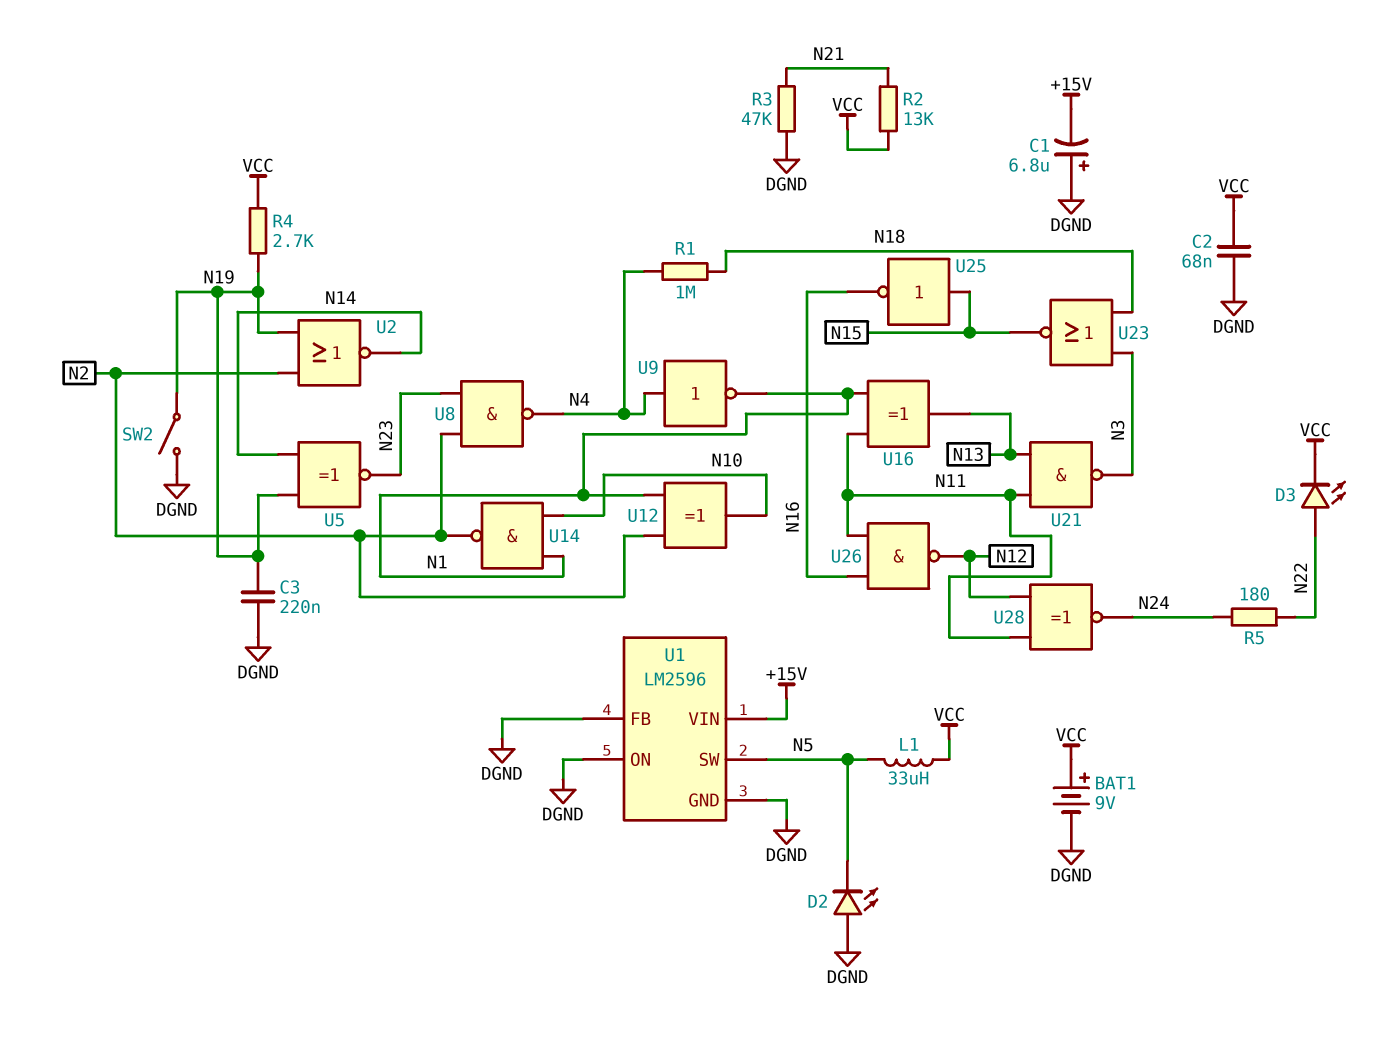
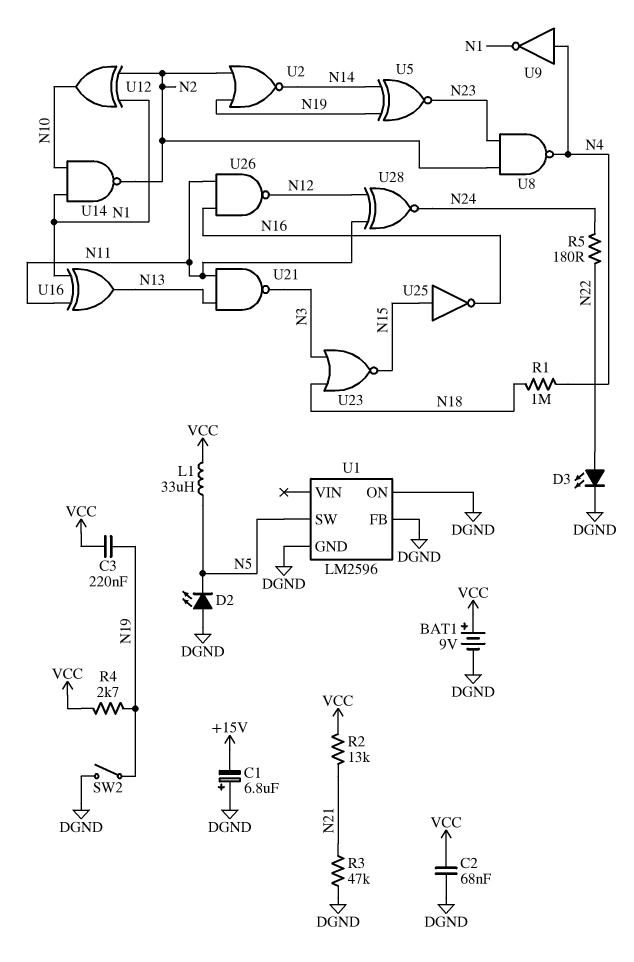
C3: 220nF (DGND, N19) -> 220nF (N19, VCC)
D3: LED (A N22, K VCC) -> LED (A N22, K DGND)
U1 pin VIN: +15V -> none

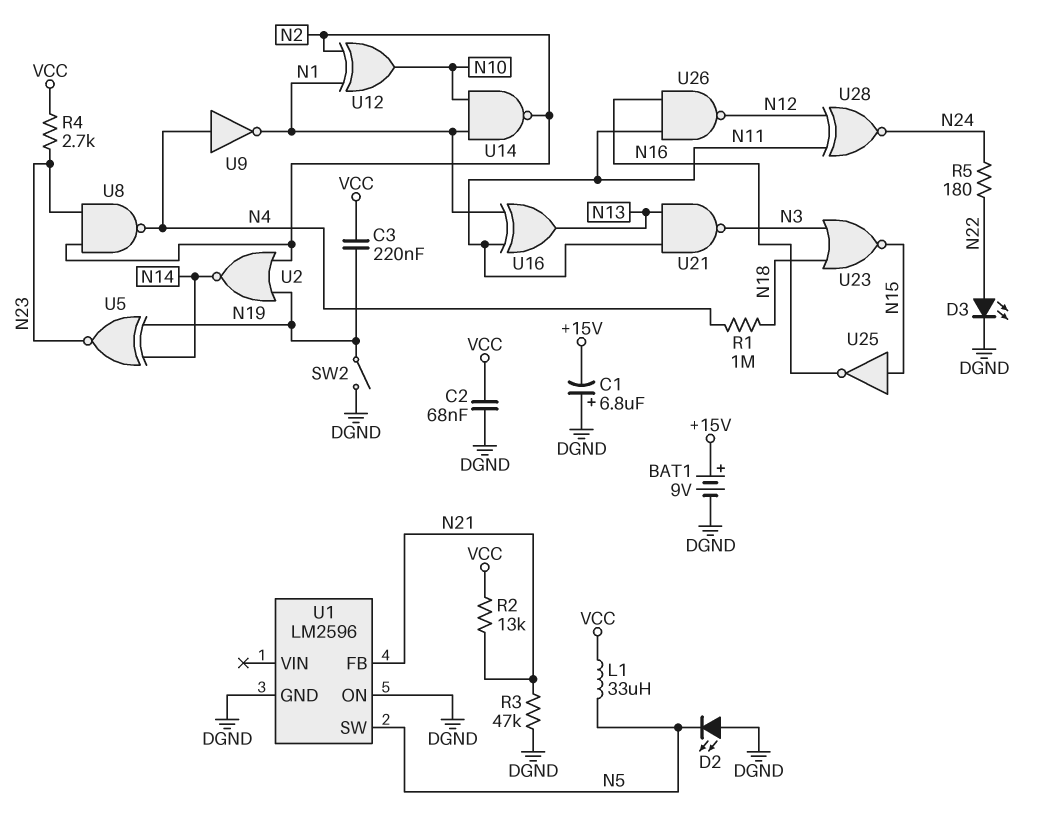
BAT1: 9V (plus VCC, minus DGND) -> 9V (plus +15V, minus DGND)
R4: 2.7k (N19, VCC) -> 2.7k (N23, VCC)
U1 pin FB: DGND -> N21

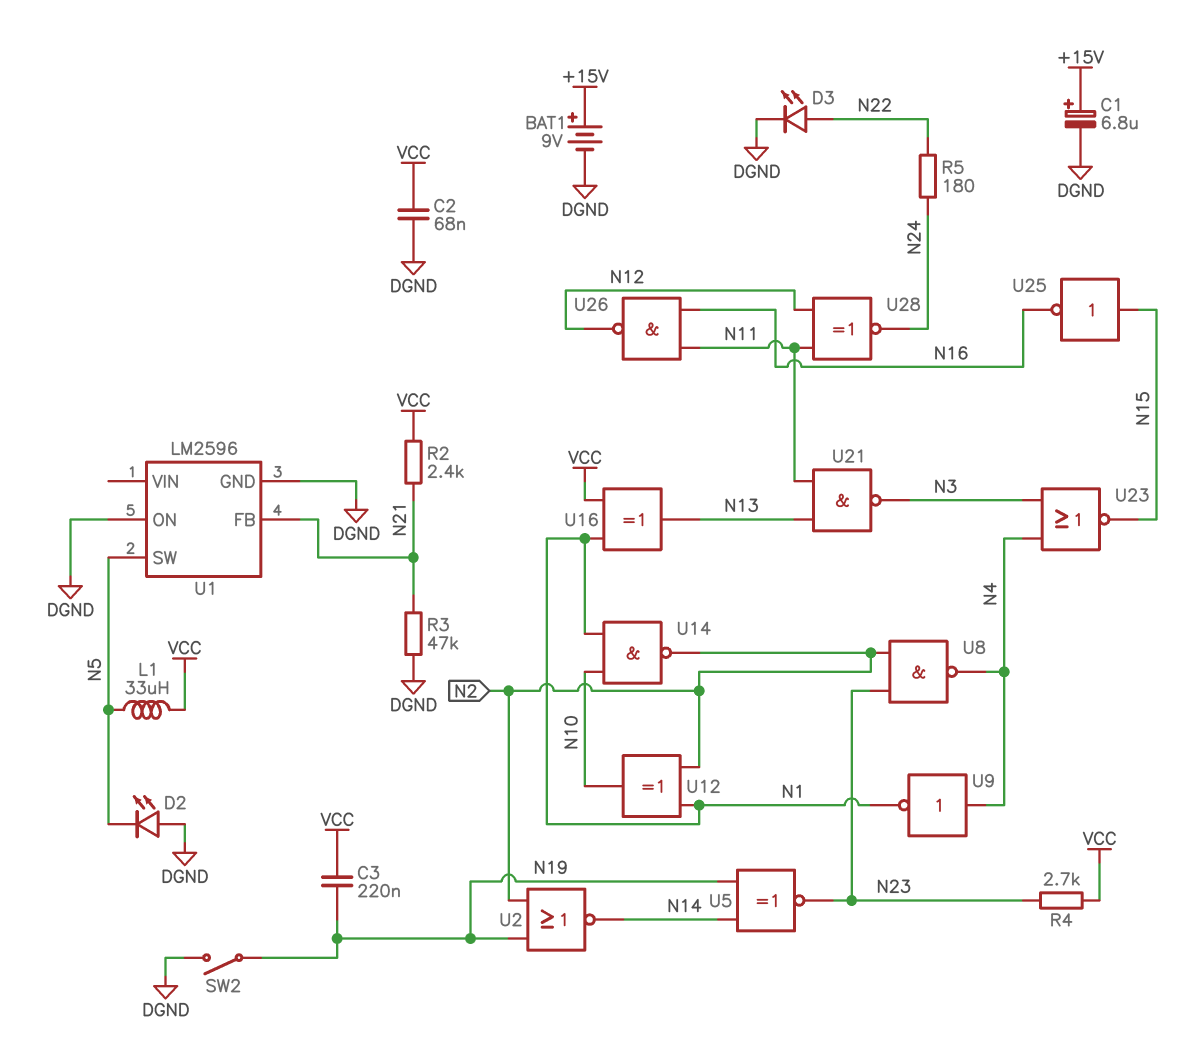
C1: 6.8uF (plus DGND, minus +15V) -> 6.8uF (plus +15V, minus DGND)
R1: 1M (N4, N18) -> none
R2: 13k (N21, VCC) -> 2.4k (N21, VCC)
U16: XOR (in N1, in N11, out N13) -> XOR (in N1, in VCC, out N13)
U23: NOR (in N3, in N18, out N15) -> NOR (in N3, in N4, out N15)

